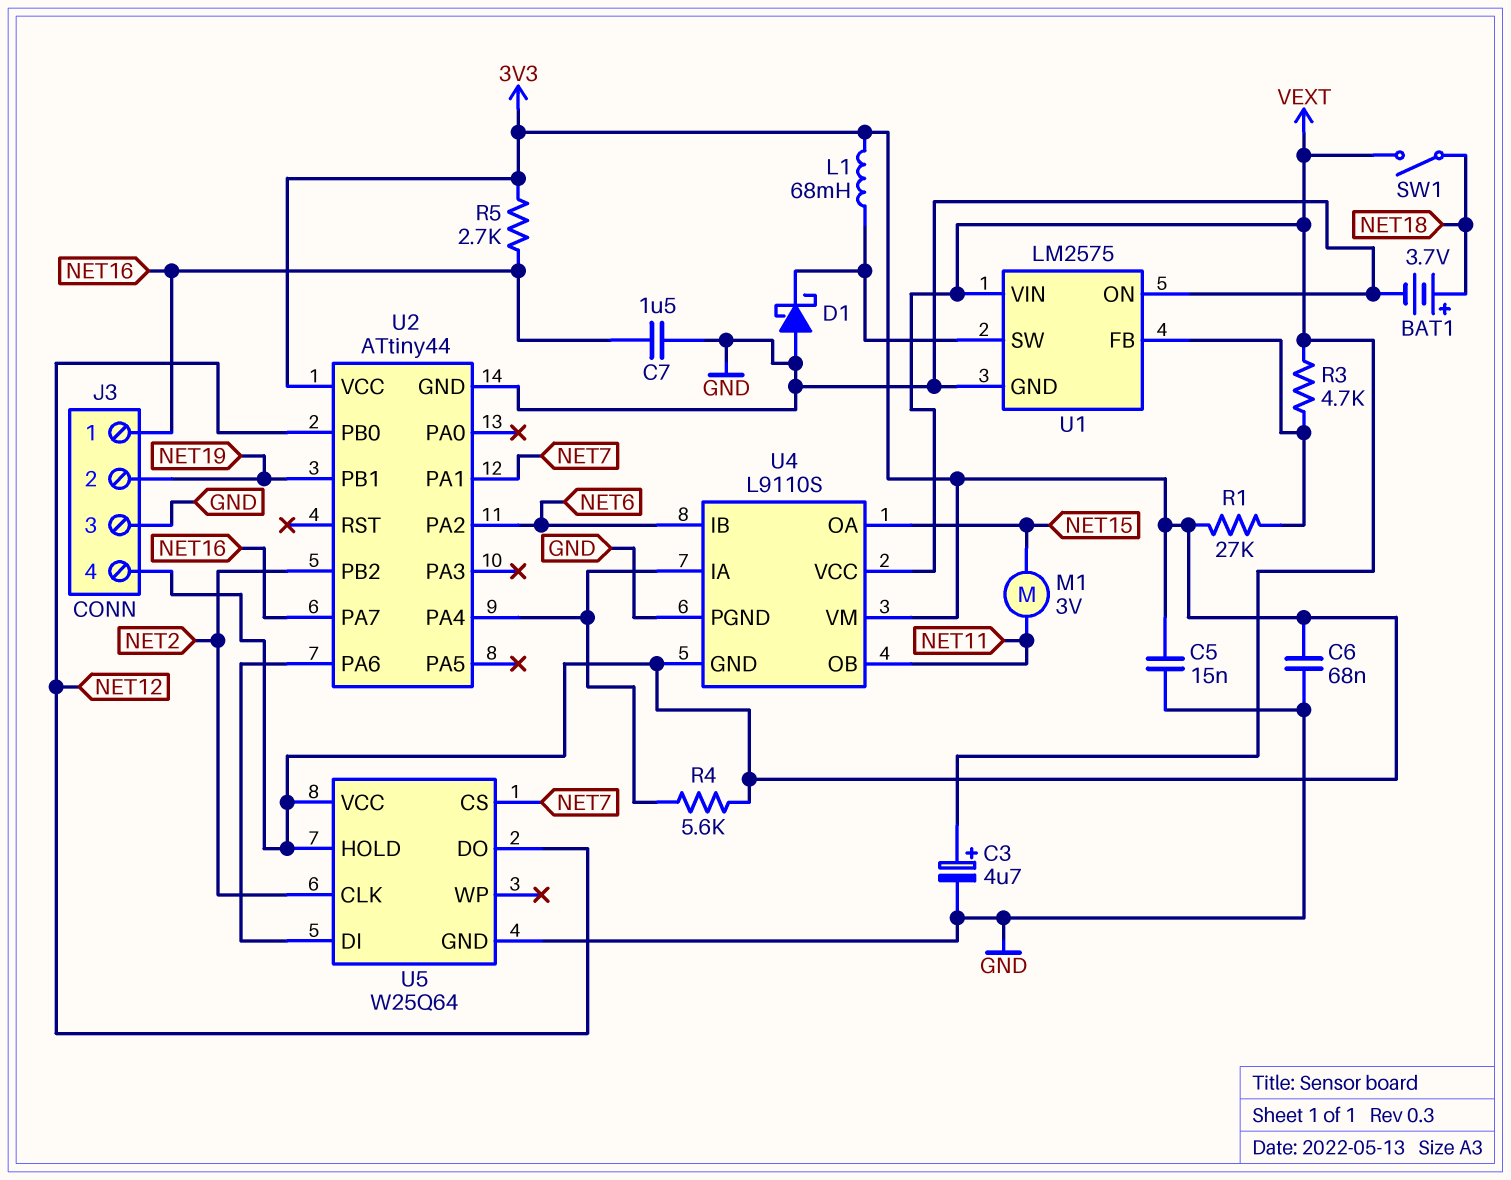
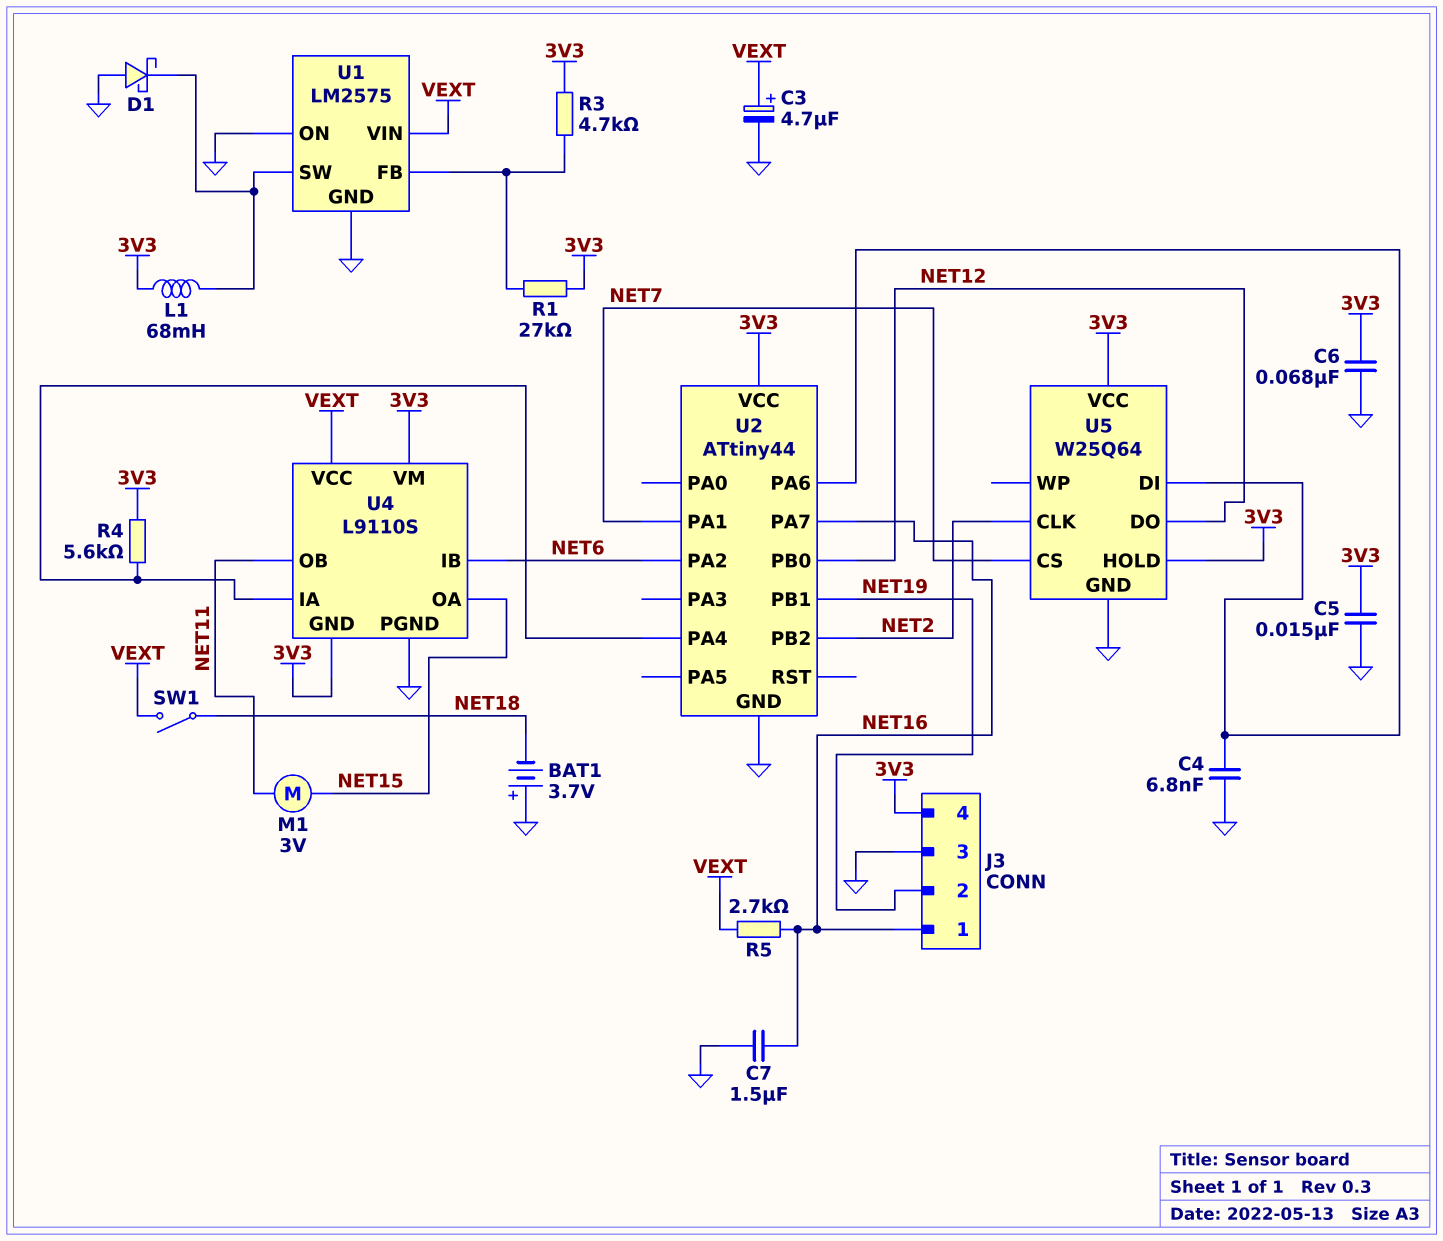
BAT1: 3.7V (plus NET18, minus GND) -> 3.7V (plus GND, minus NET18)
C4: none -> 6.8nF (GND, U2/PA6)
R3: 4.7k (U1/FB, VEXT) -> 4.7k (3V3, U1/FB)
R5: 2.7k (3V3, NET16) -> 2.7k (NET16, VEXT)

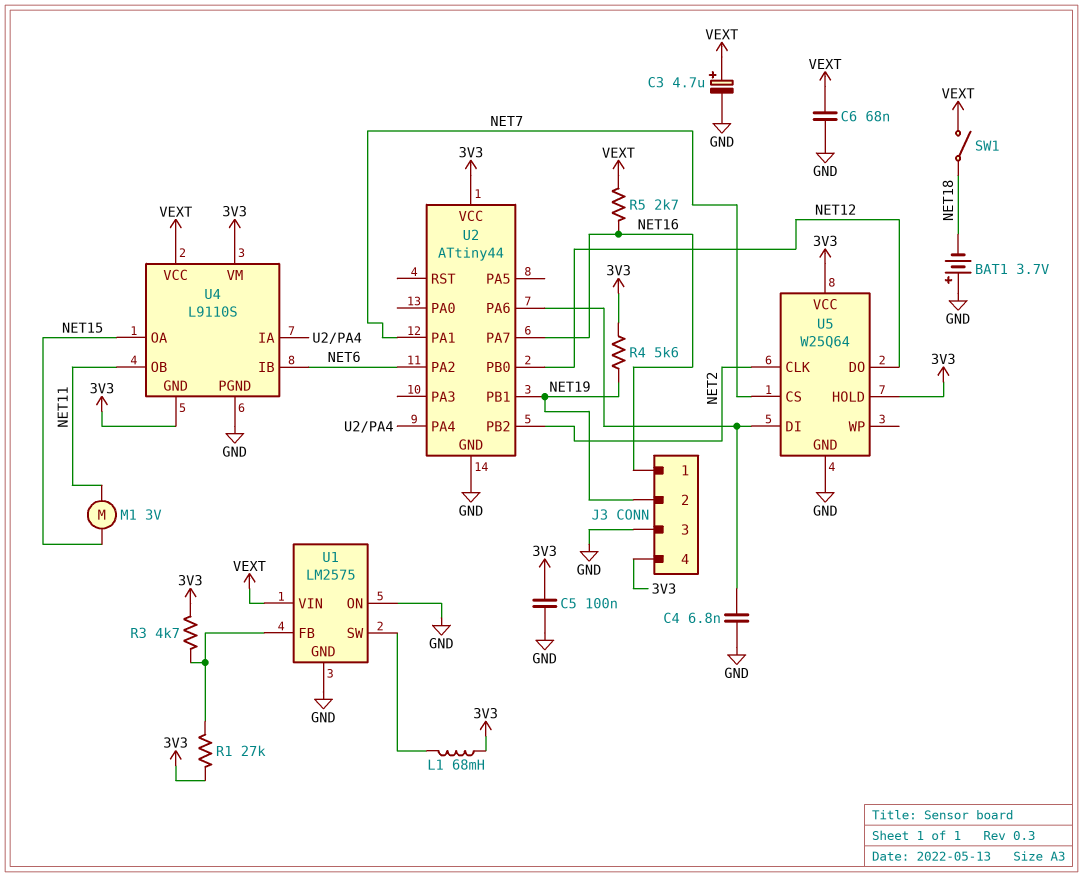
C5: 15nF (3V3, GND) -> 100nF (3V3, GND)
C6: 68nF (3V3, GND) -> 68nF (GND, VEXT)
C7: 1.5uF (GND, NET16) -> none
D1: schottky (A GND, K U1/SW) -> none
R4: 5.6k (3V3, U2/PA4) -> 5.6k (3V3, NET19)

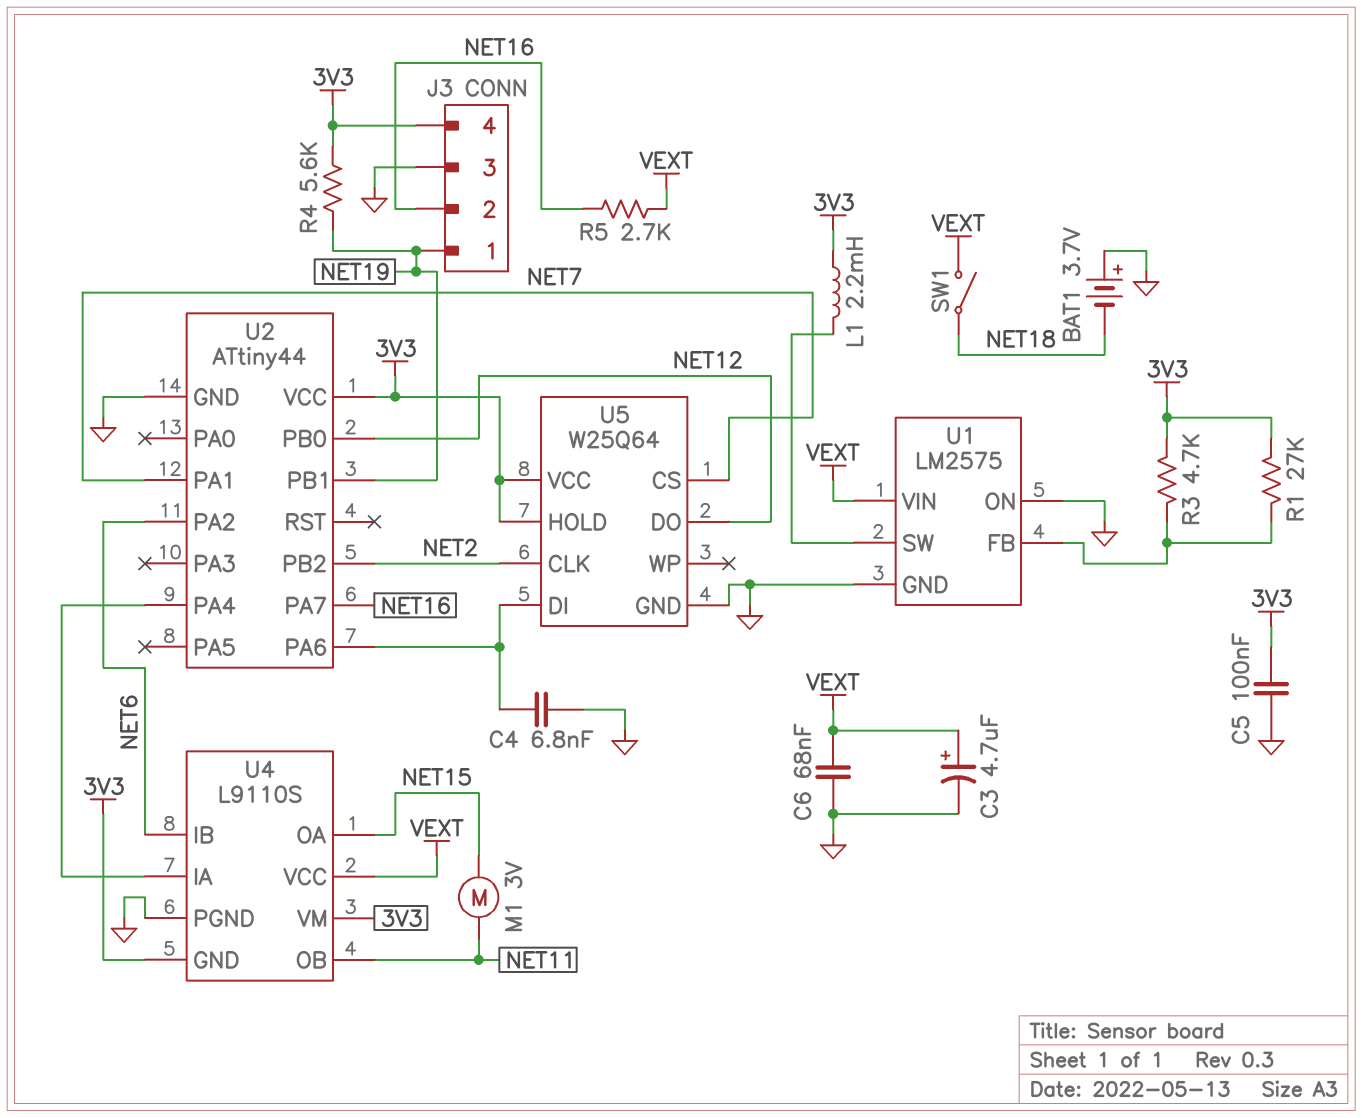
J3 pin 1: NET16 -> NET19
J3 pin 2: NET19 -> NET16
L1: 68mH (3V3, U1/SW) -> 2.2mH (3V3, U1/SW)

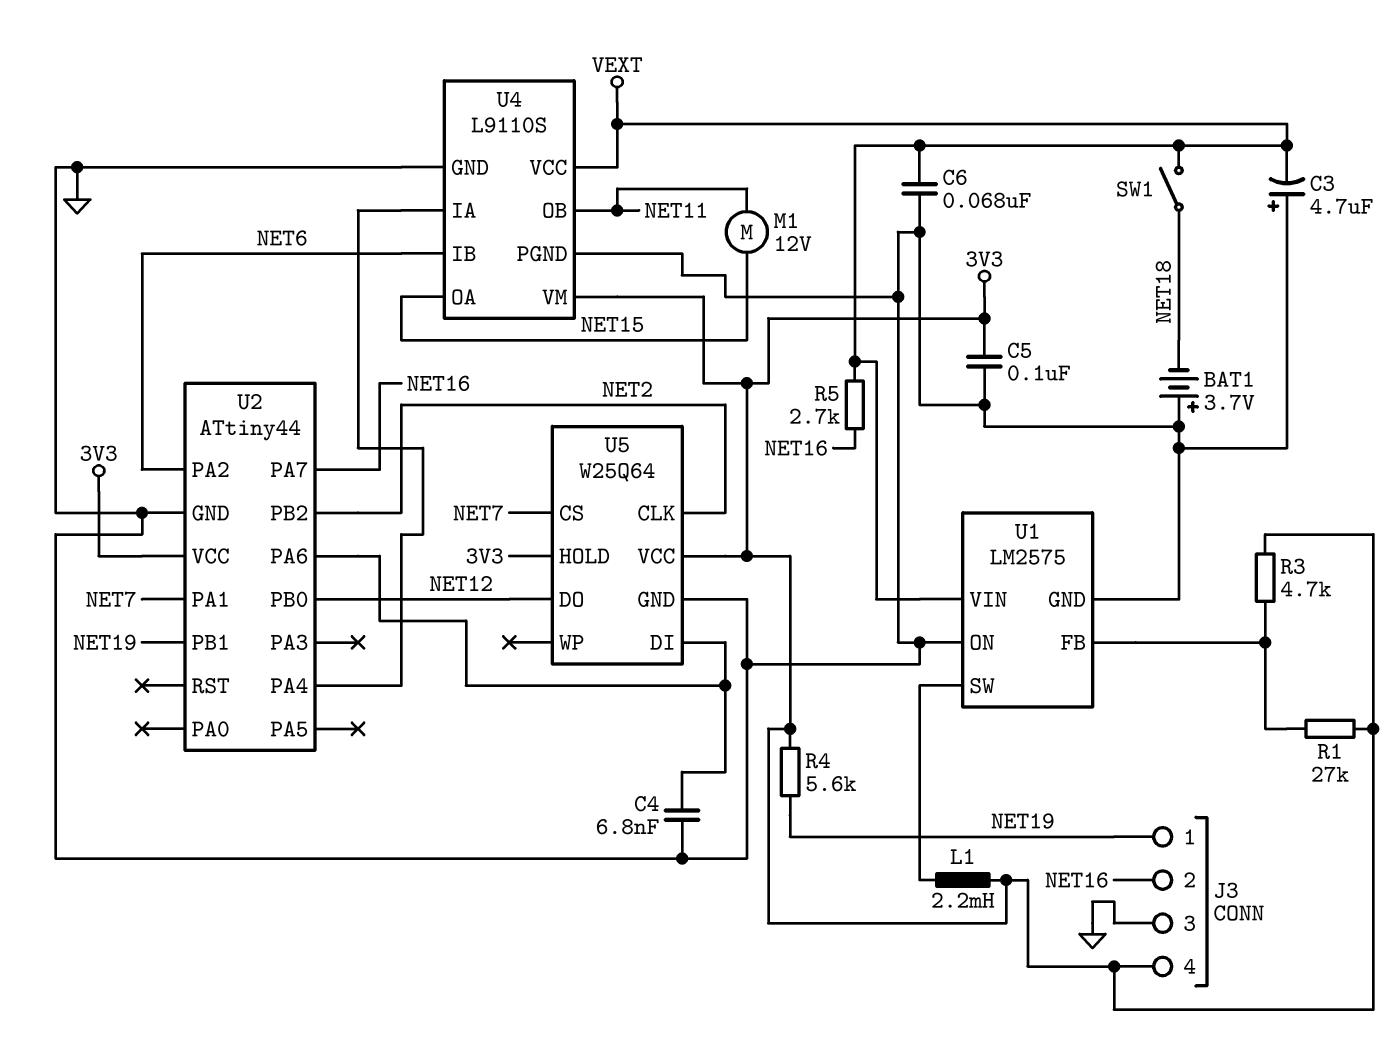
C3: 4.7uF (plus VEXT, minus GND) -> 4.7uF (plus GND, minus VEXT)
M1: motor 3V (NET11, NET15) -> motor 12V (NET11, NET15)
U4 pin GND: 3V3 -> GND

